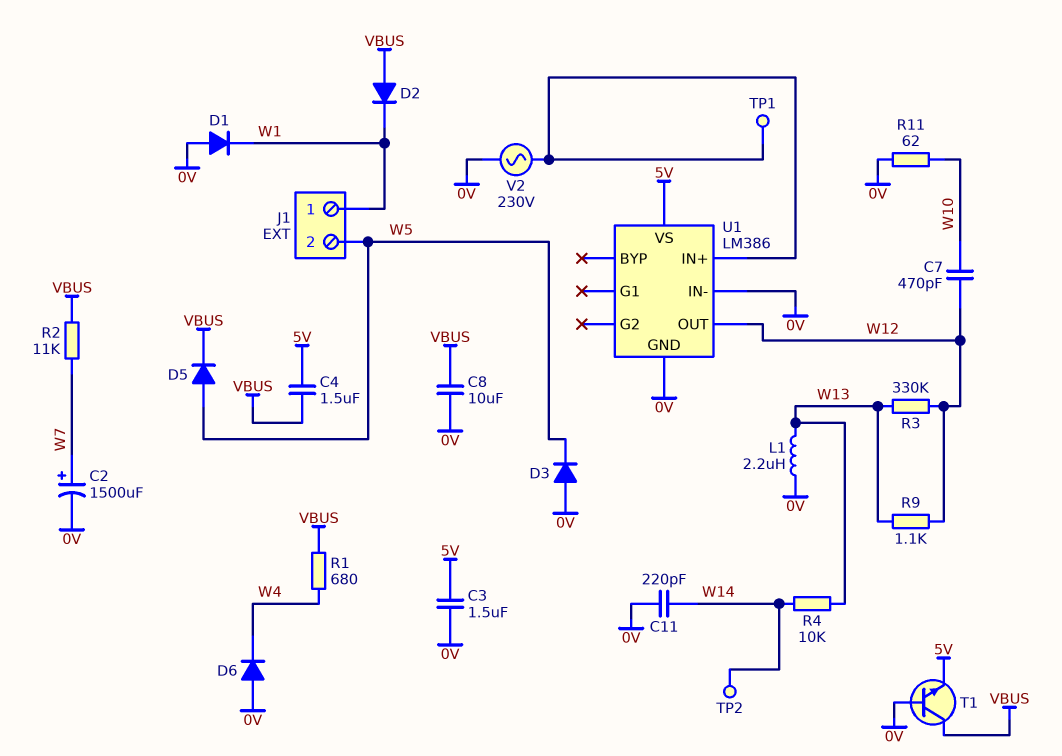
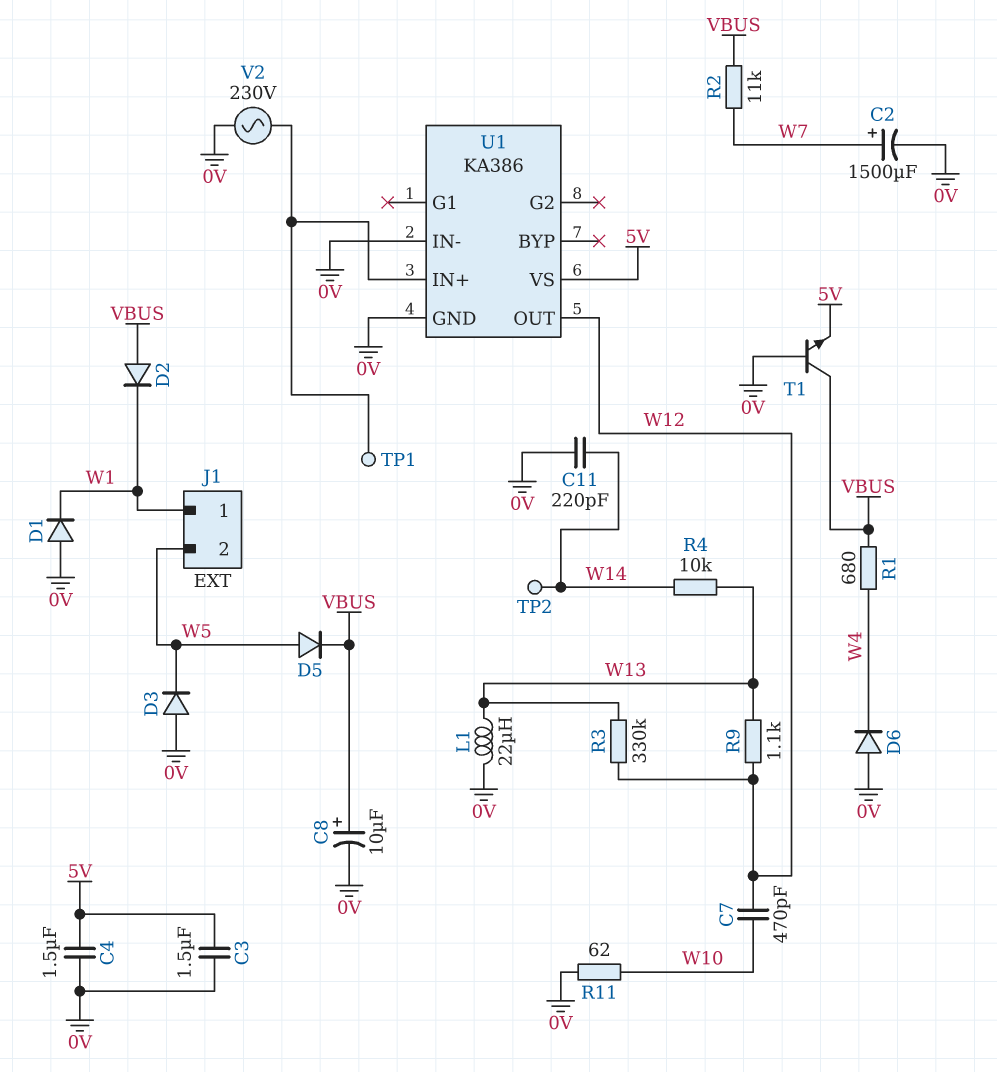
C4: 1.5uF (5V, VBUS) -> 1.5uF (0V, 5V)
C8: 10uF (0V, VBUS) -> 10uF (plus VBUS, minus 0V)
L1: 2.2uH (0V, W13) -> 22uH (0V, W13)
U1: LM386 -> KA386

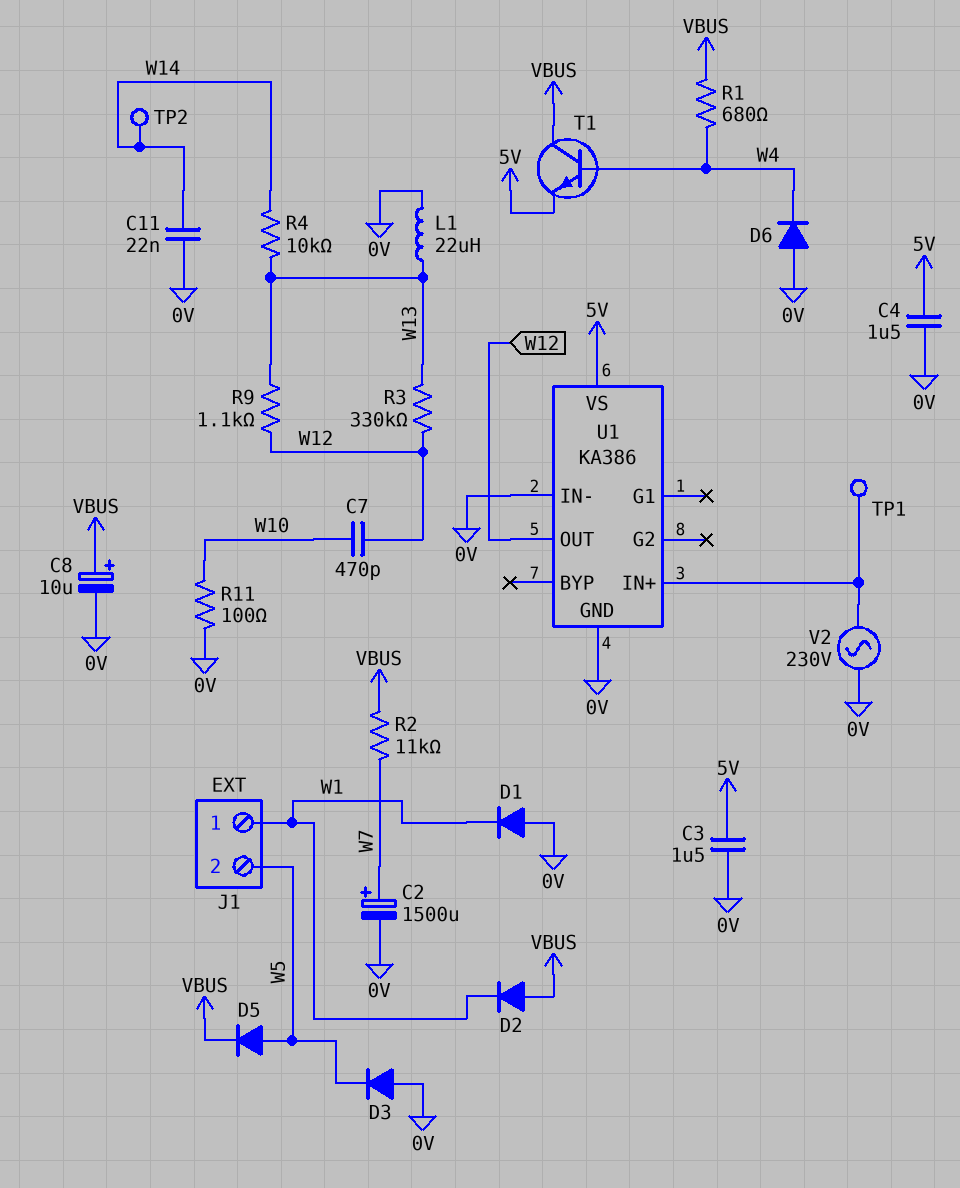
C11: 220pF (0V, W14) -> 22nF (0V, W14)
R11: 62 (0V, W10) -> 100 (0V, W10)
T1: NPN (B 0V, C VBUS, E 5V) -> NPN (B W4, C VBUS, E 5V)

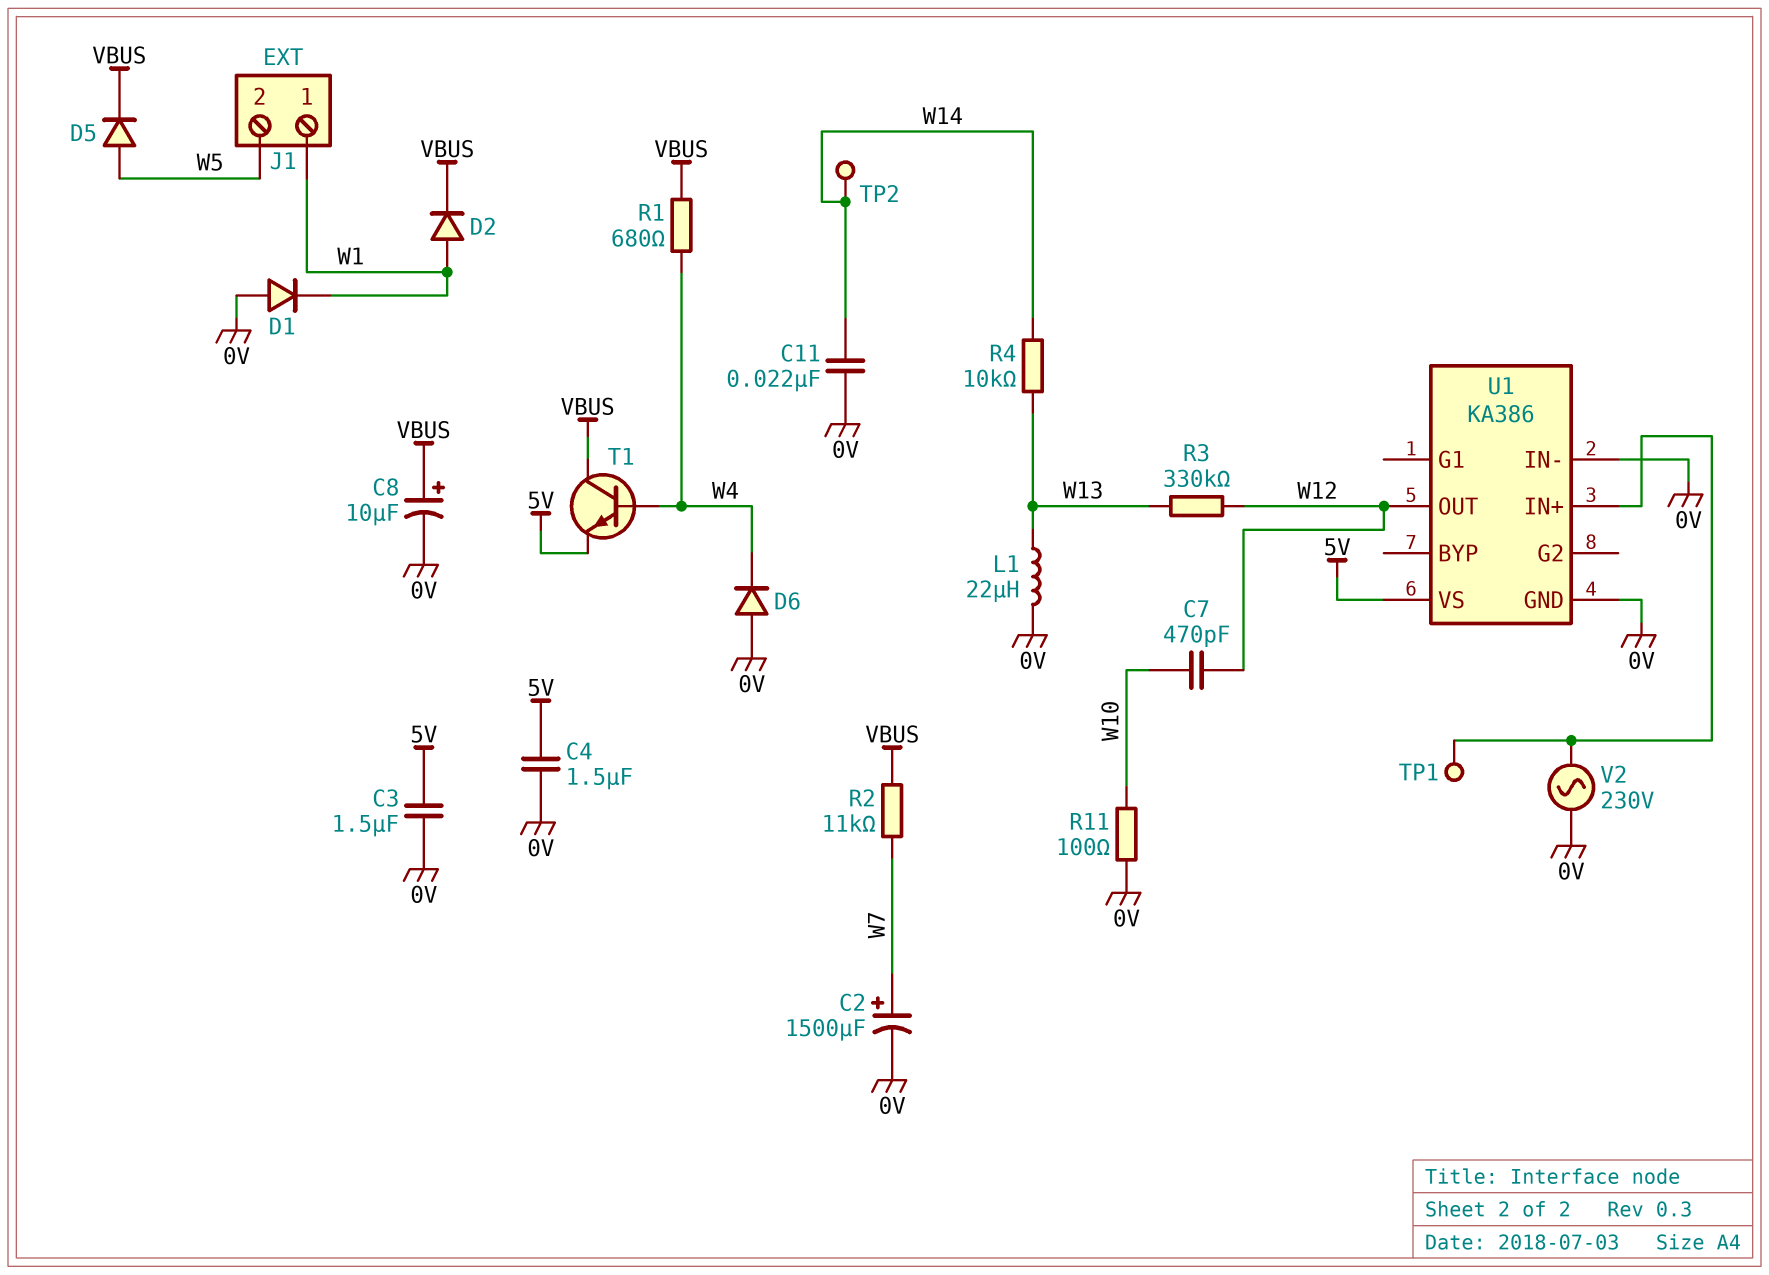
D2: diode (A VBUS, K W1) -> diode (A W1, K VBUS)
D3: diode (A 0V, K W5) -> none
R9: 1.1k (W12, W13) -> none

